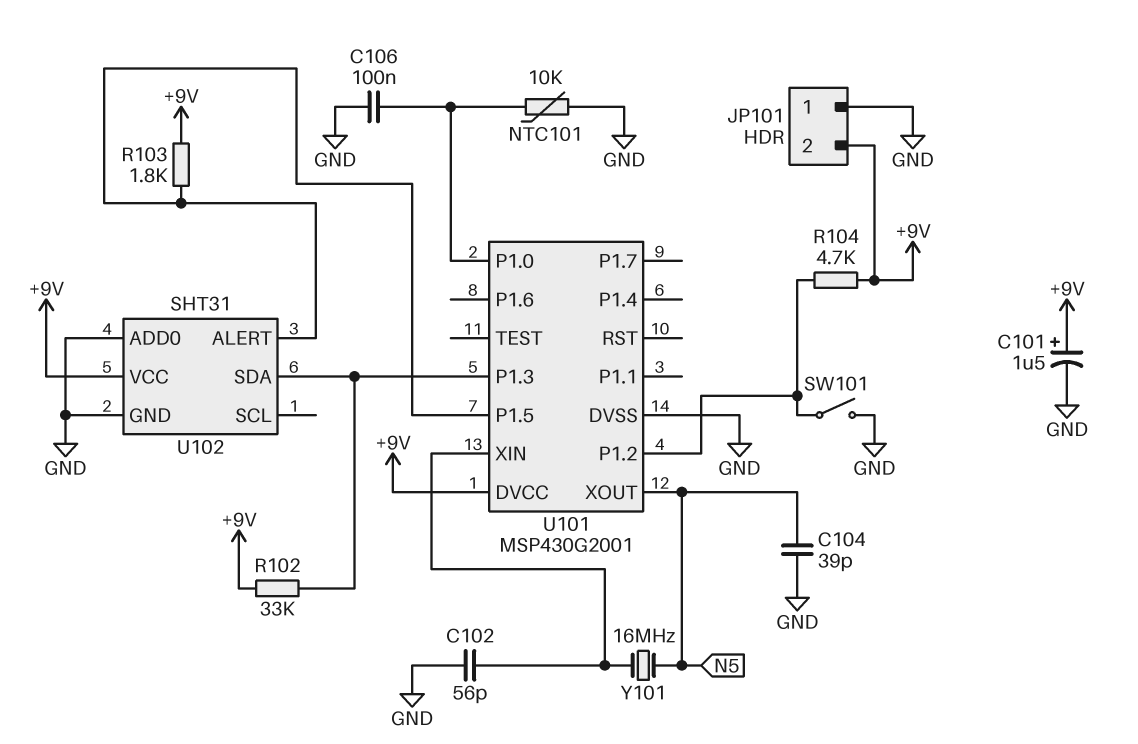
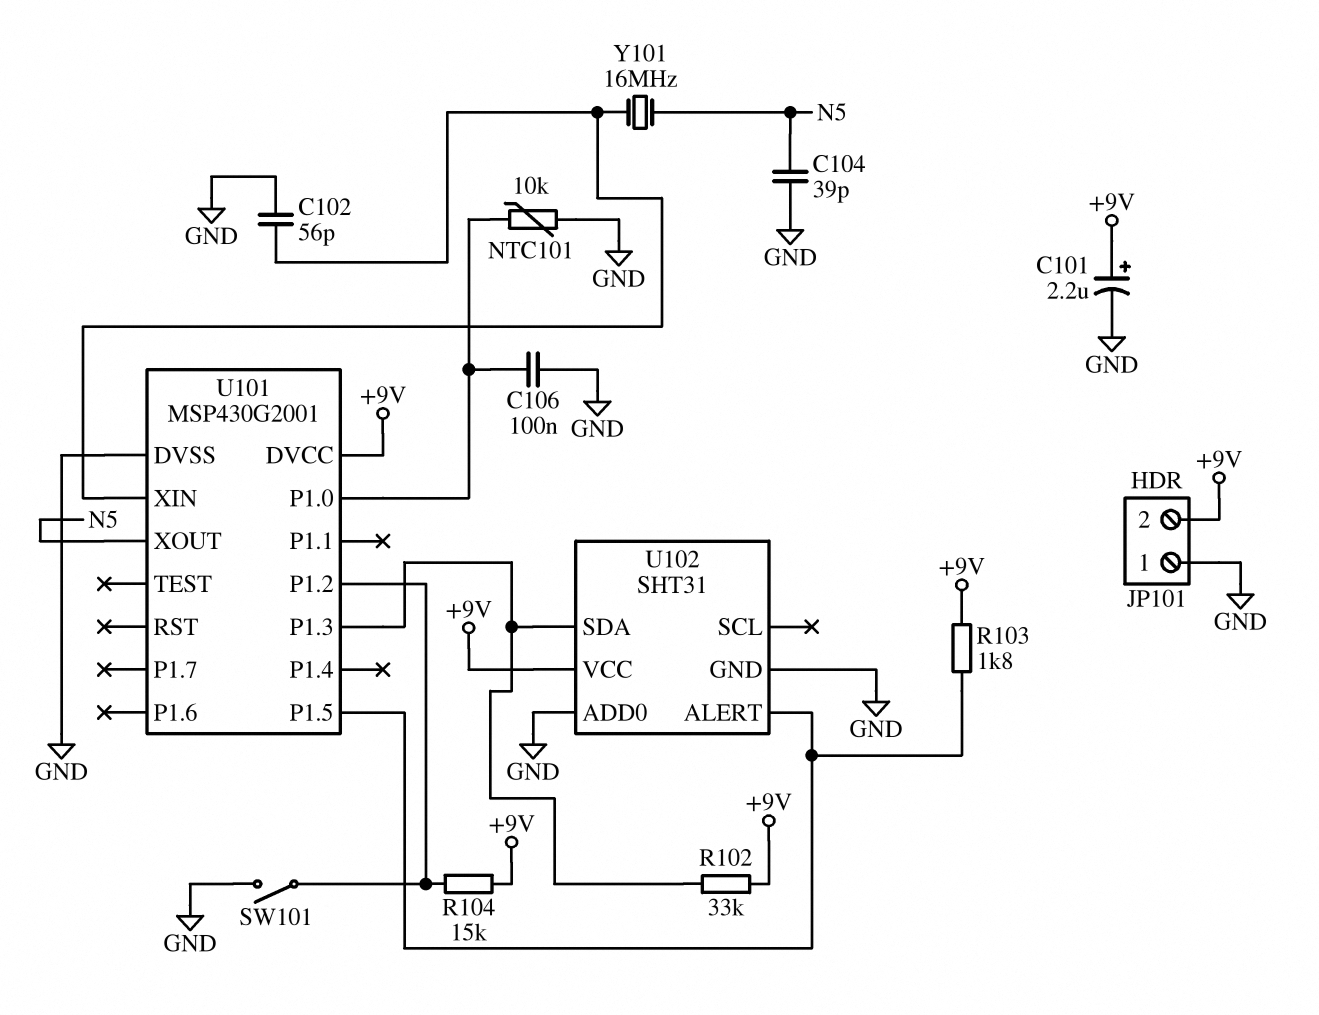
C101: 1.5uF (plus +9V, minus GND) -> 2.2uF (plus +9V, minus GND)
R104: 4.7k (+9V, U101/P1.2) -> 15k (+9V, U101/P1.2)

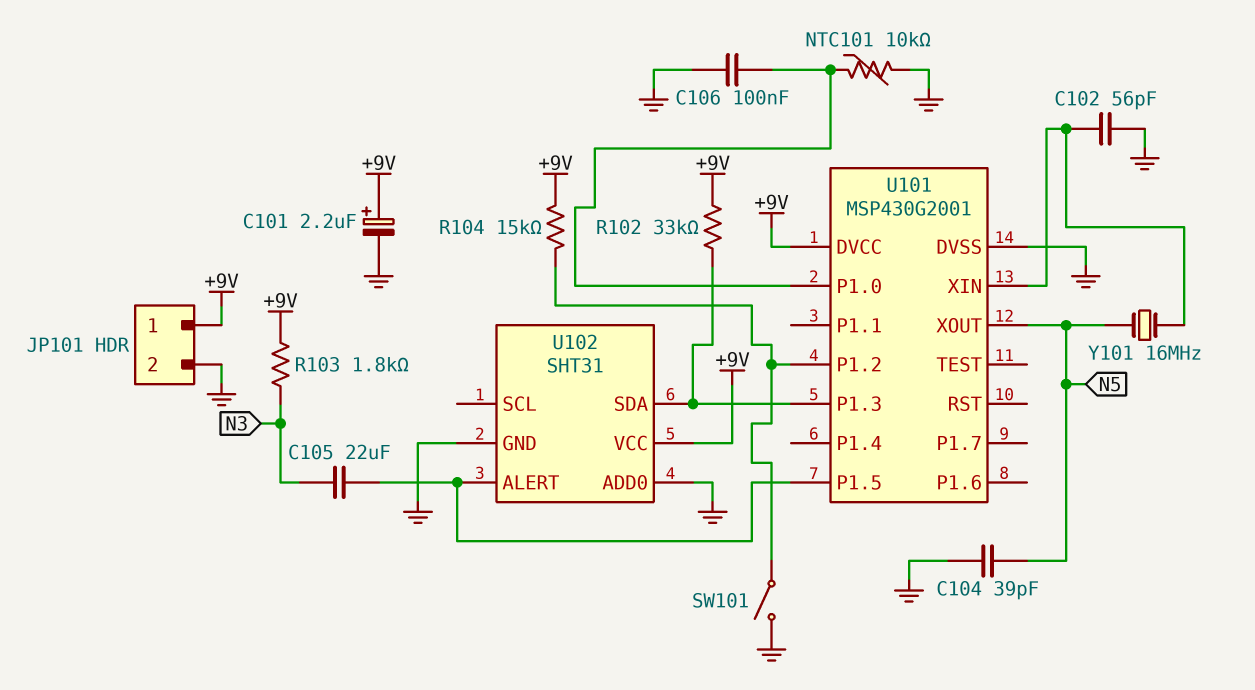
C105: none -> 22uF (N3, U101/P1.5)
JP101 pin 1: GND -> +9V
JP101 pin 2: +9V -> GND
R103: 1.8k (+9V, U101/P1.5) -> 1.8k (+9V, N3)

